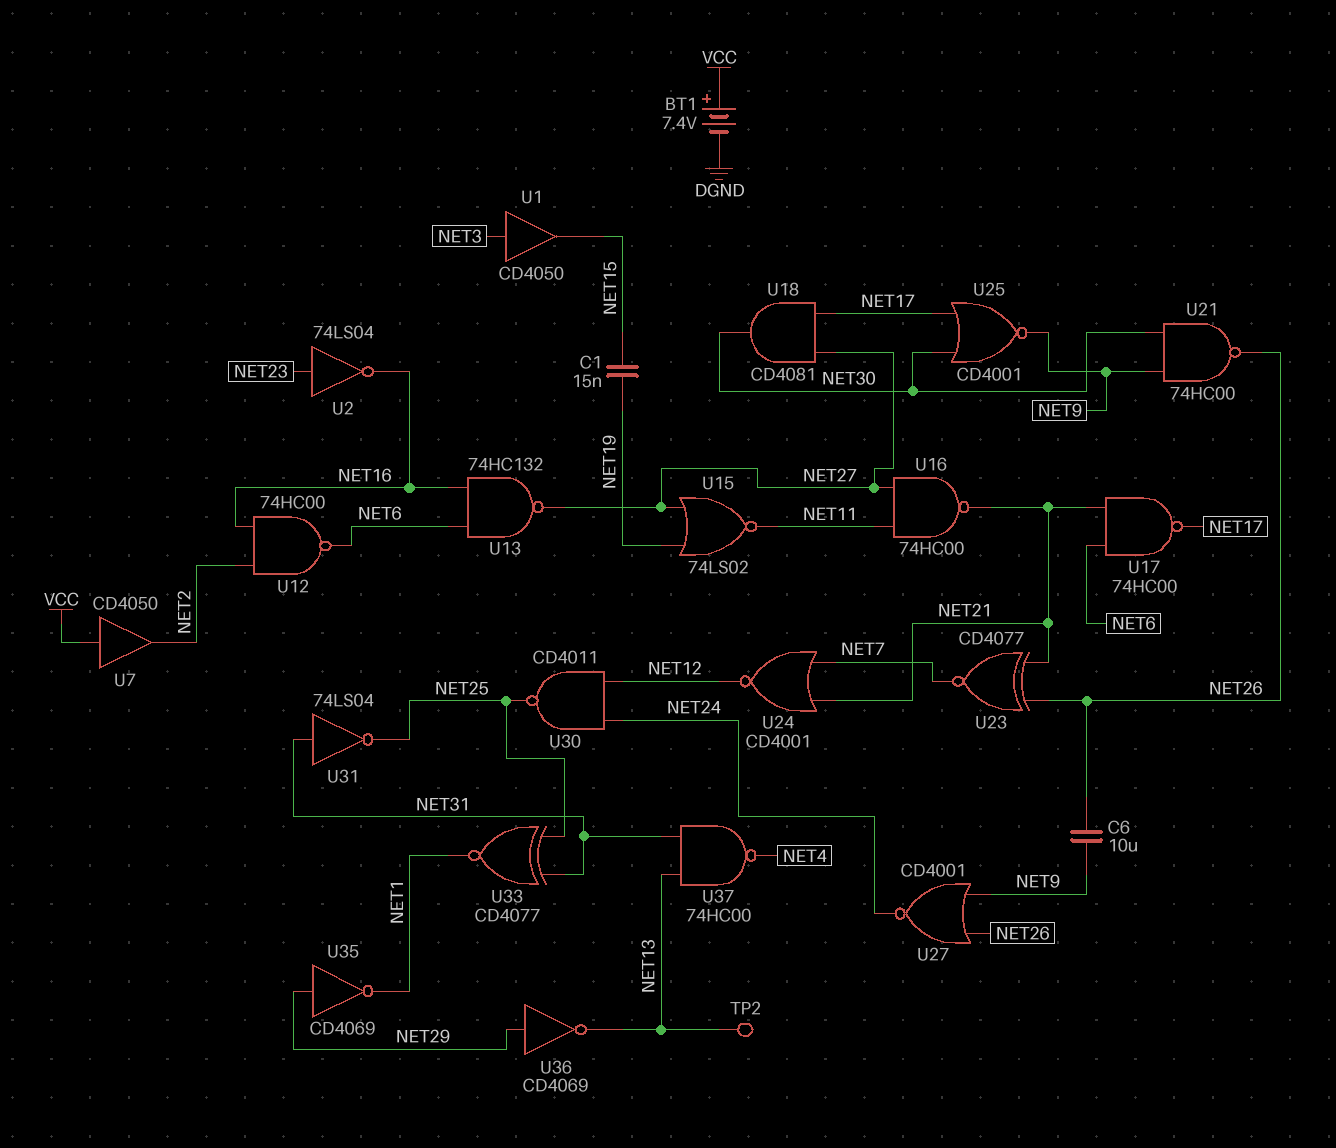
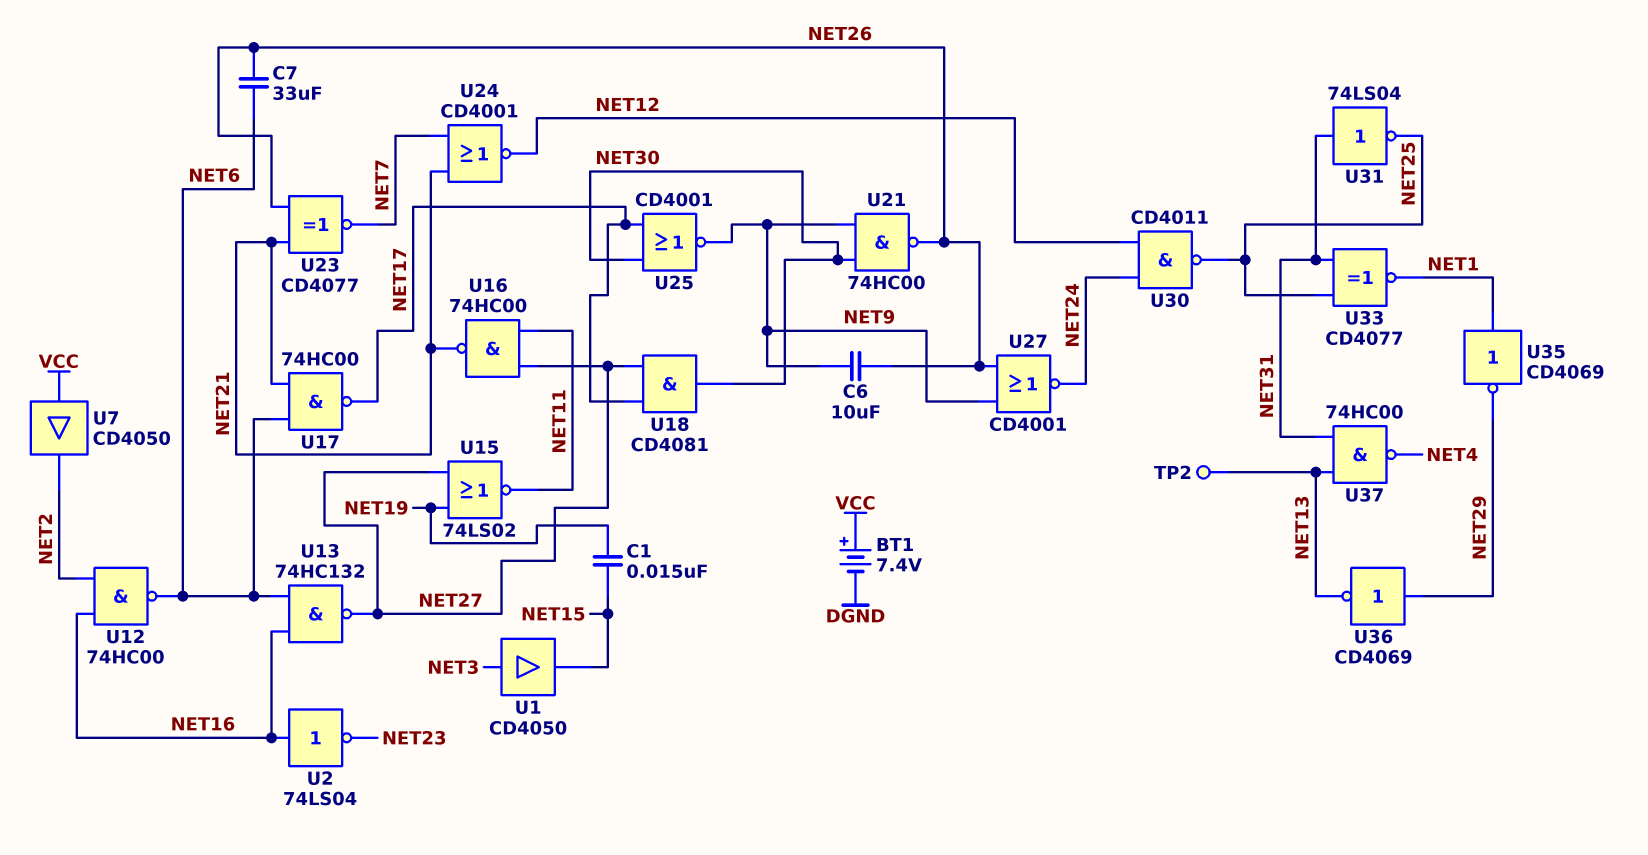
C7: none -> 33uF (NET6, NET26)
U2: NOT 74LS04 (in NET23, out NET16) -> NOT 74LS04 (in NET16, out NET23)
U35: NOT CD4069 (in NET29, out NET1) -> NOT CD4069 (in NET1, out NET29)

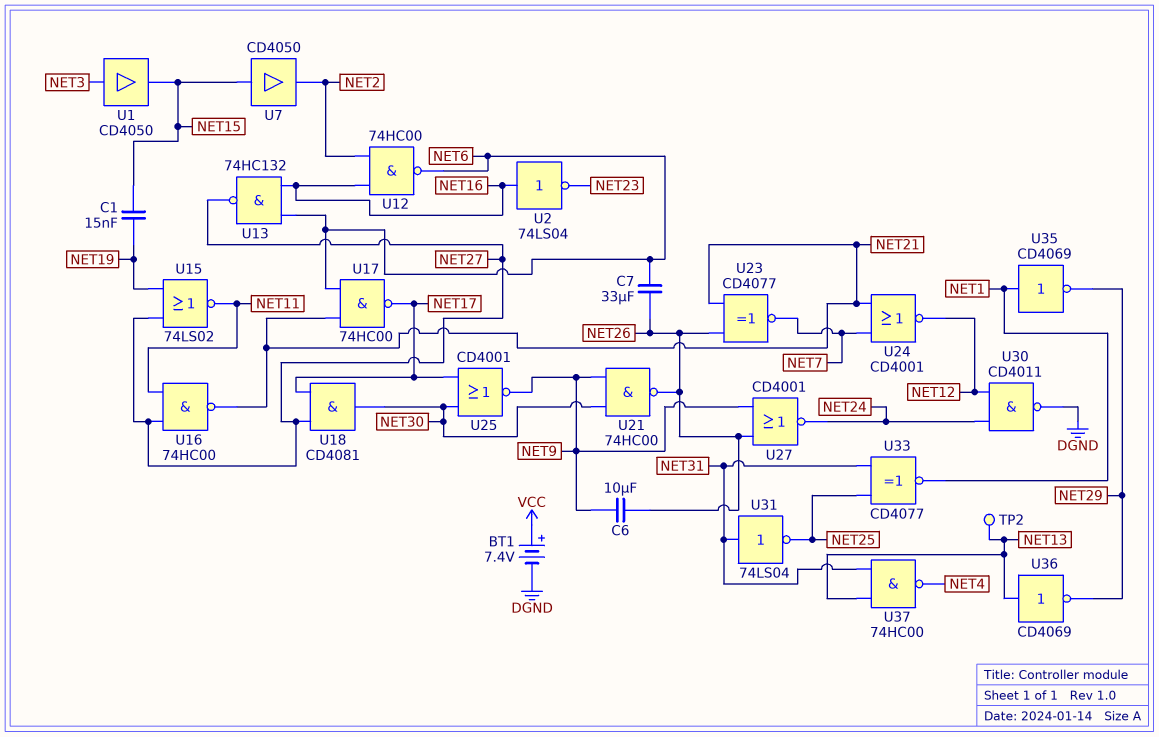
U7: buffer CD4050 (in VCC, out NET2) -> buffer CD4050 (in NET15, out NET2)
U30: NAND CD4011 (in NET12, in NET24, out NET25) -> NAND CD4011 (in NET12, in NET24, out DGND)
U36: NOT CD4069 (in NET29, out NET13) -> NOT CD4069 (in NET13, out NET29)

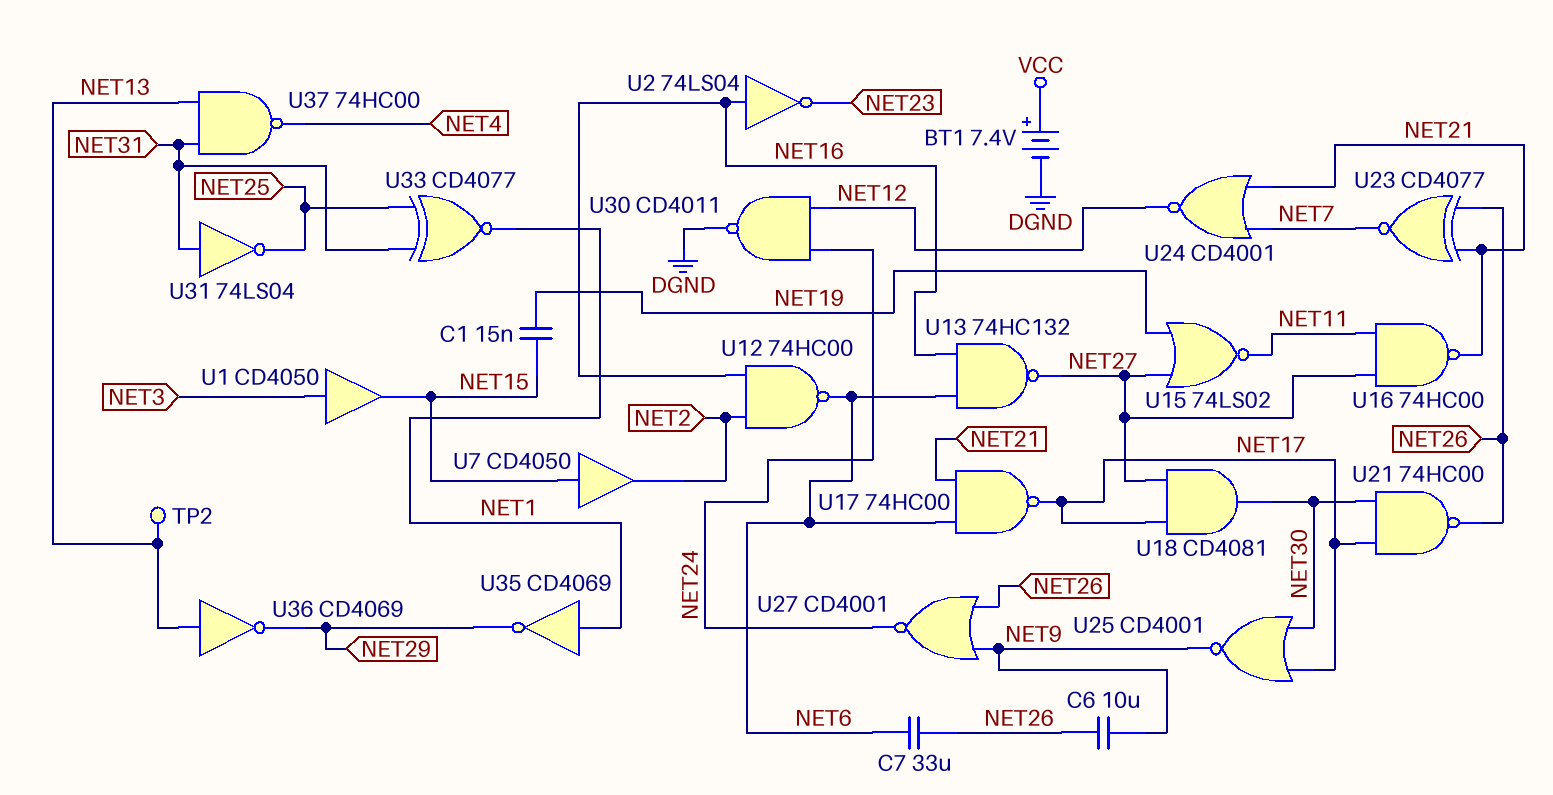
U21: NAND 74HC00 (in NET9, in NET30, out NET26) -> NAND 74HC00 (in NET17, in NET30, out NET26)

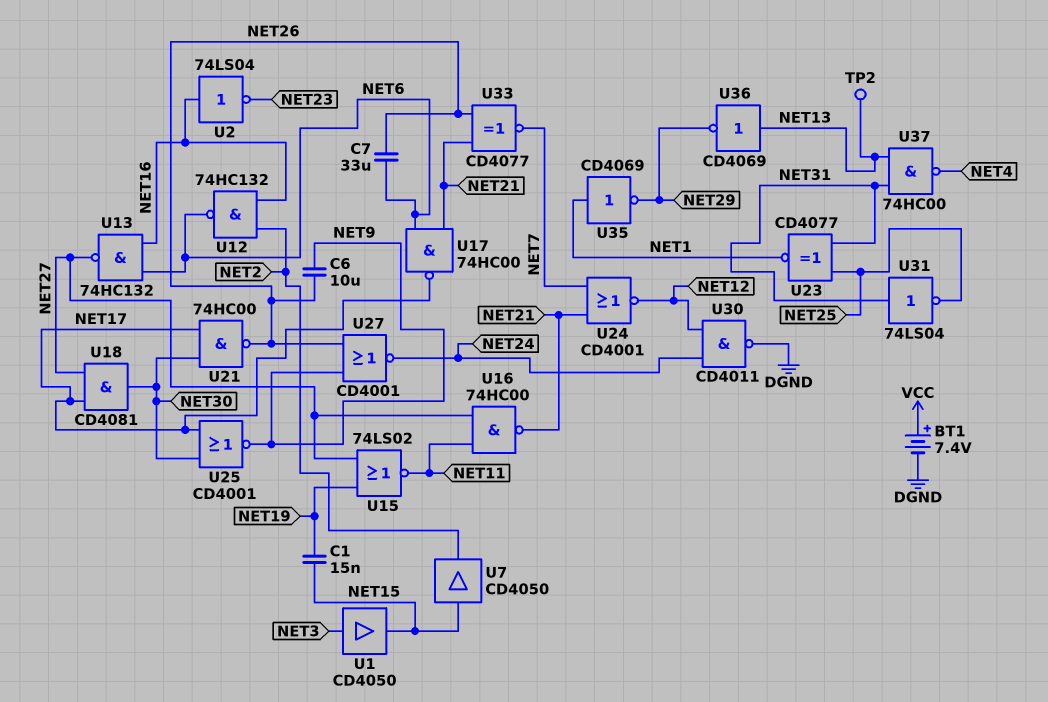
U12: NAND 74HC00 (in NET2, in NET16, out NET6) -> NAND 74HC132 (in NET2, in NET16, out NET6)
U23: XNOR CD4077 (in NET21, in NET26, out NET7) -> XNOR CD4077 (in NET25, in NET31, out NET1)
U33: XNOR CD4077 (in NET25, in NET31, out NET1) -> XNOR CD4077 (in NET21, in NET26, out NET7)

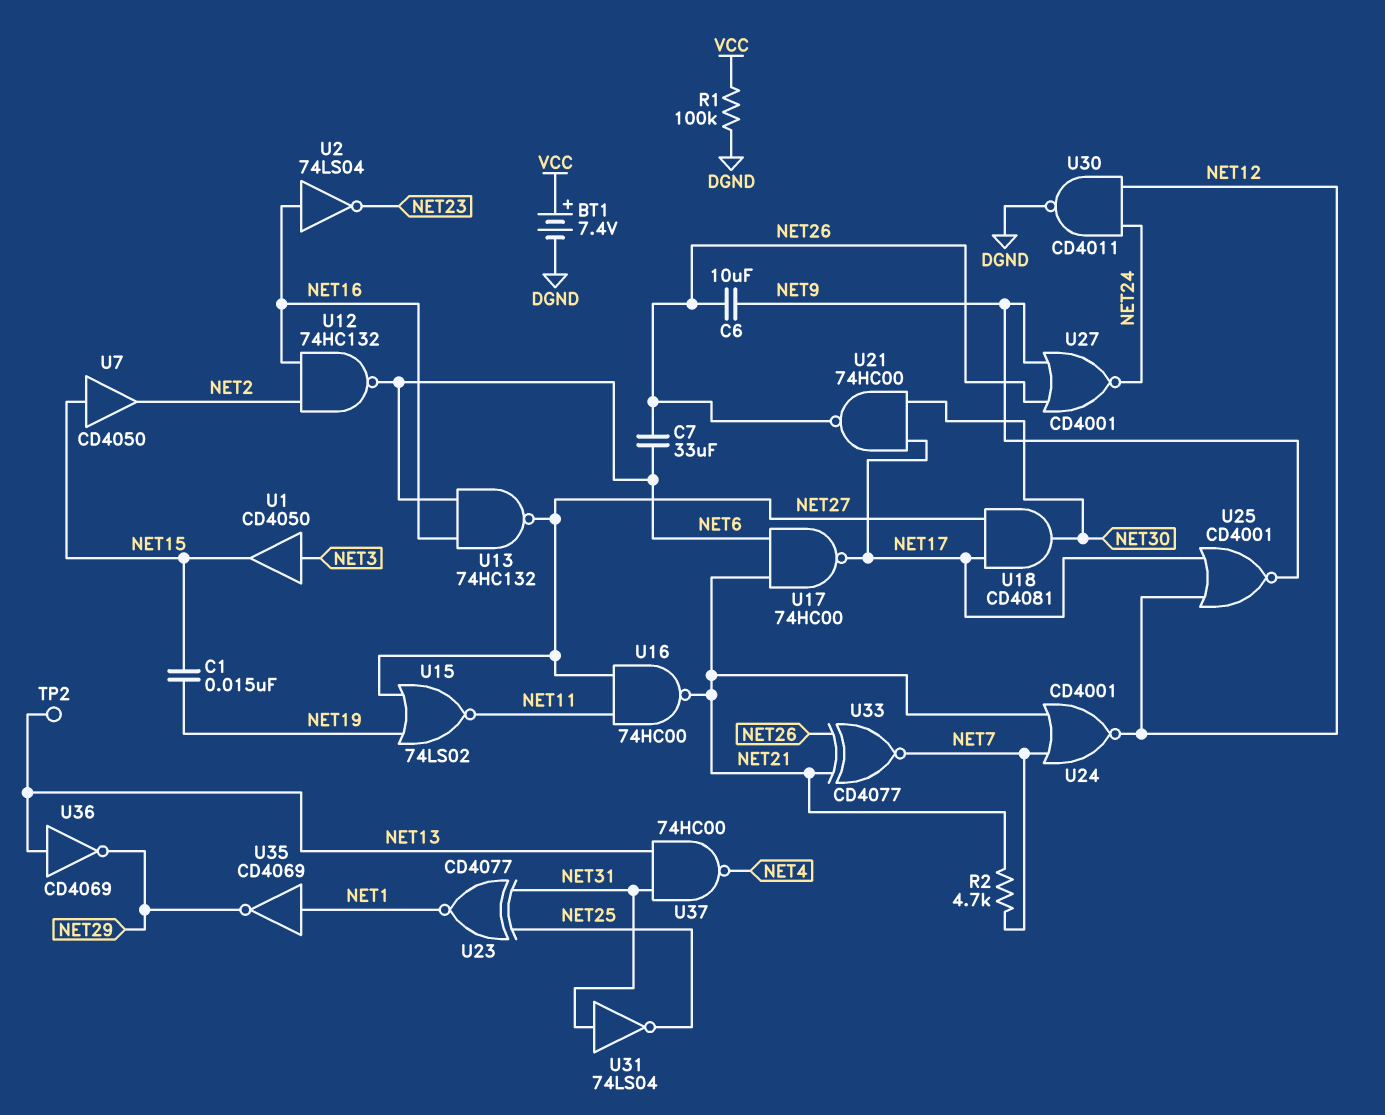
R1: none -> 100k (DGND, VCC)
R2: none -> 4.7k (NET7, NET21)
U25: NOR CD4001 (in NET17, in NET30, out NET9) -> NOR CD4001 (in NET12, in NET17, out NET9)

